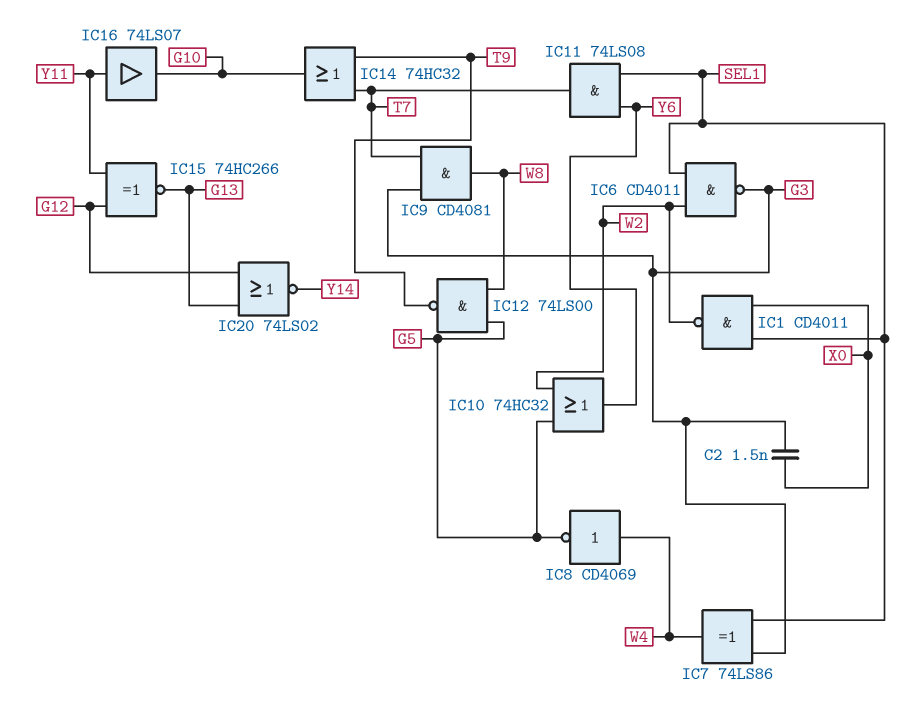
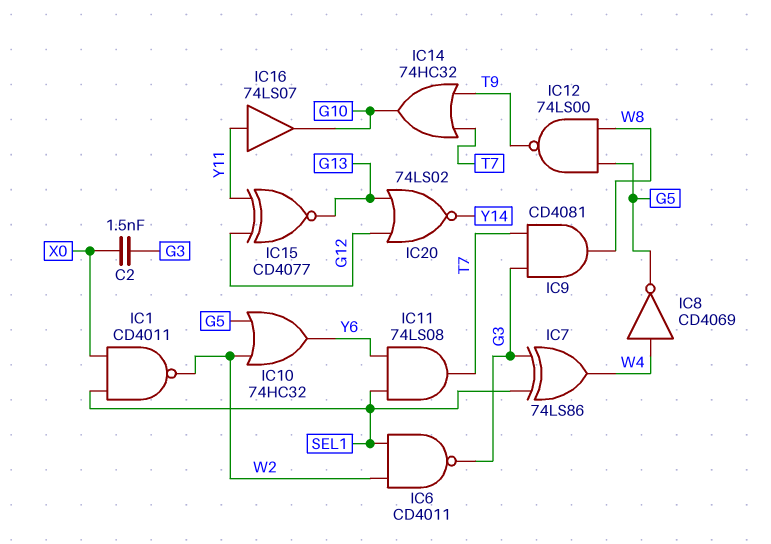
IC15: XNOR 74HC266 (in G12, in Y11, out G13) -> XNOR CD4077 (in G12, in Y11, out G13)

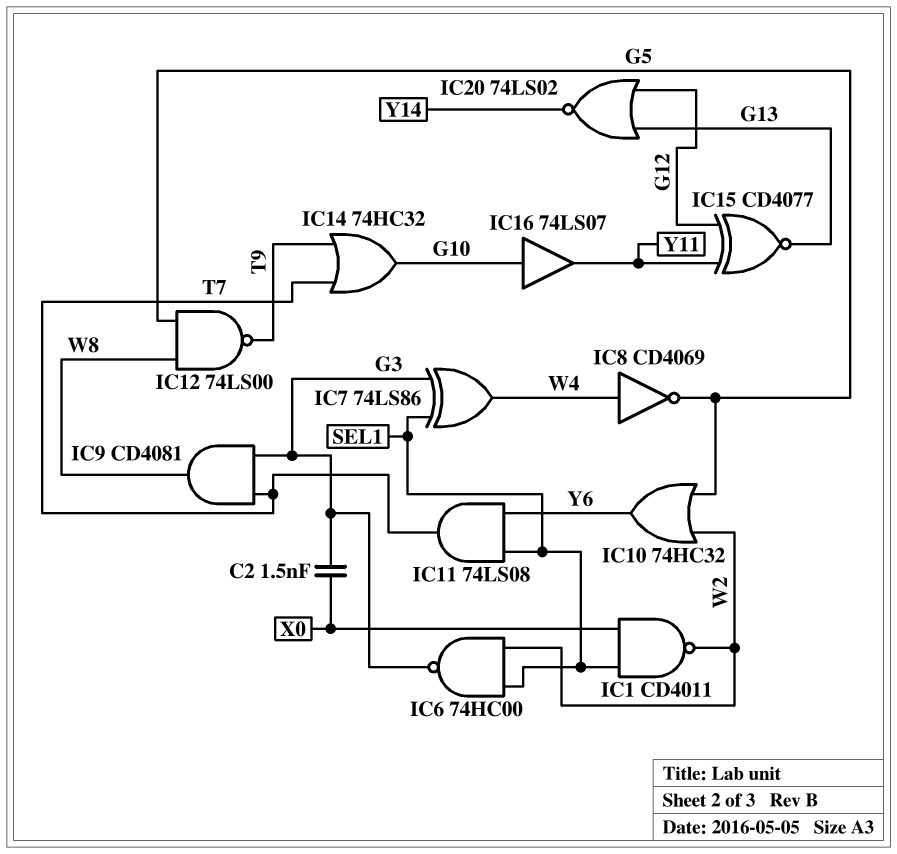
IC6: NAND CD4011 (in SEL1, in W2, out G3) -> NAND 74HC00 (in SEL1, in W2, out G3)
IC16: buffer 74LS07 (in Y11, out G10) -> buffer 74LS07 (in G10, out Y11)

